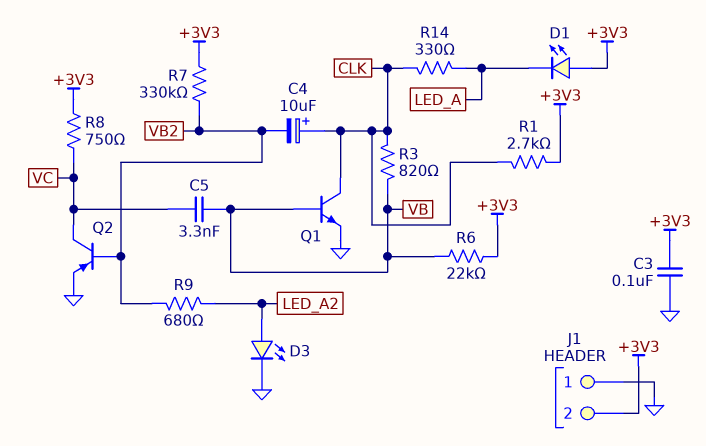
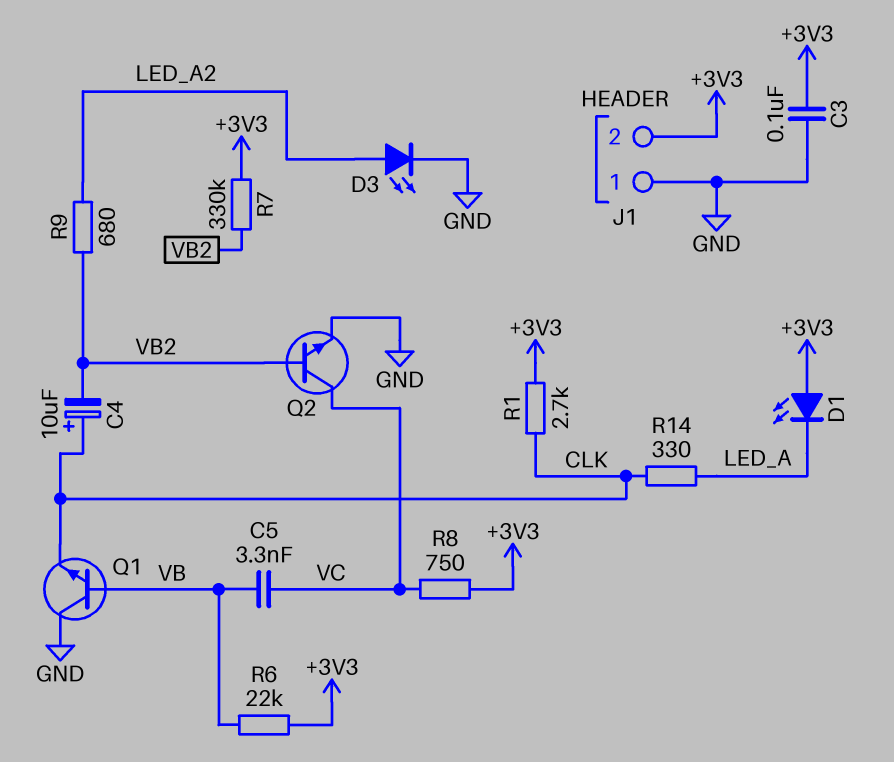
Q1: NPN (B VB, C CLK, E GND) -> NPN (B VB, C GND, E CLK)
Q2: PNP (B VB2, C VC, E GND) -> NPN (B VB2, C VC, E GND)
R3: 820 (CLK, VB) -> none

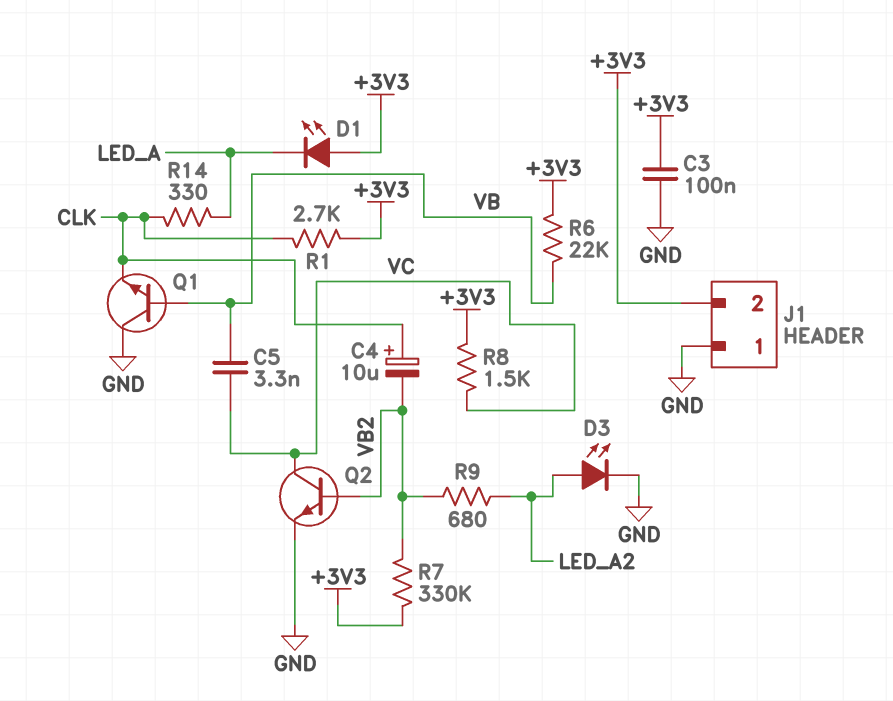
R8: 750 (+3V3, VC) -> 1.5k (+3V3, VC)

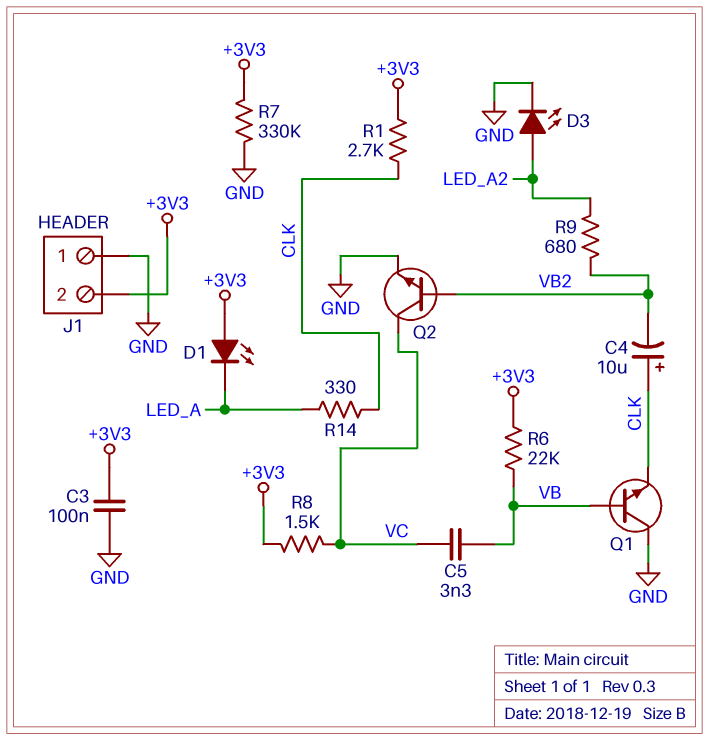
R7: 330k (+3V3, VB2) -> 330k (+3V3, GND)

